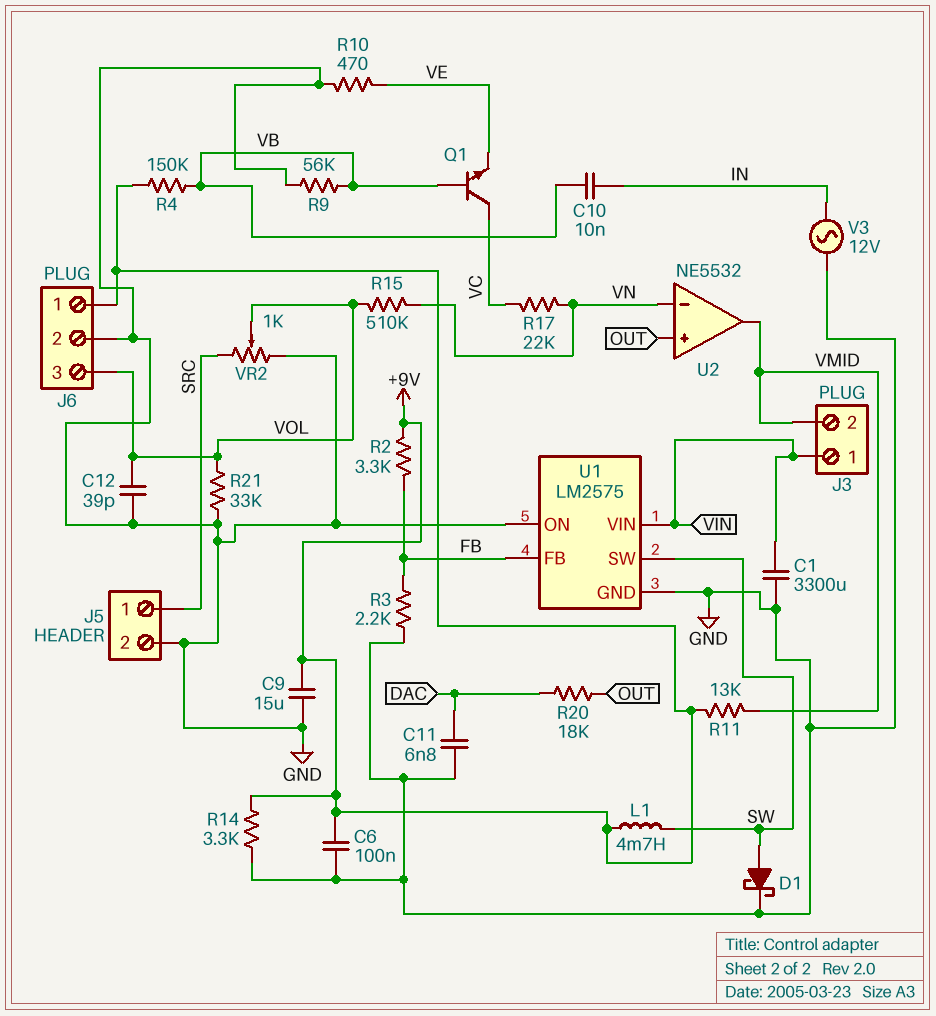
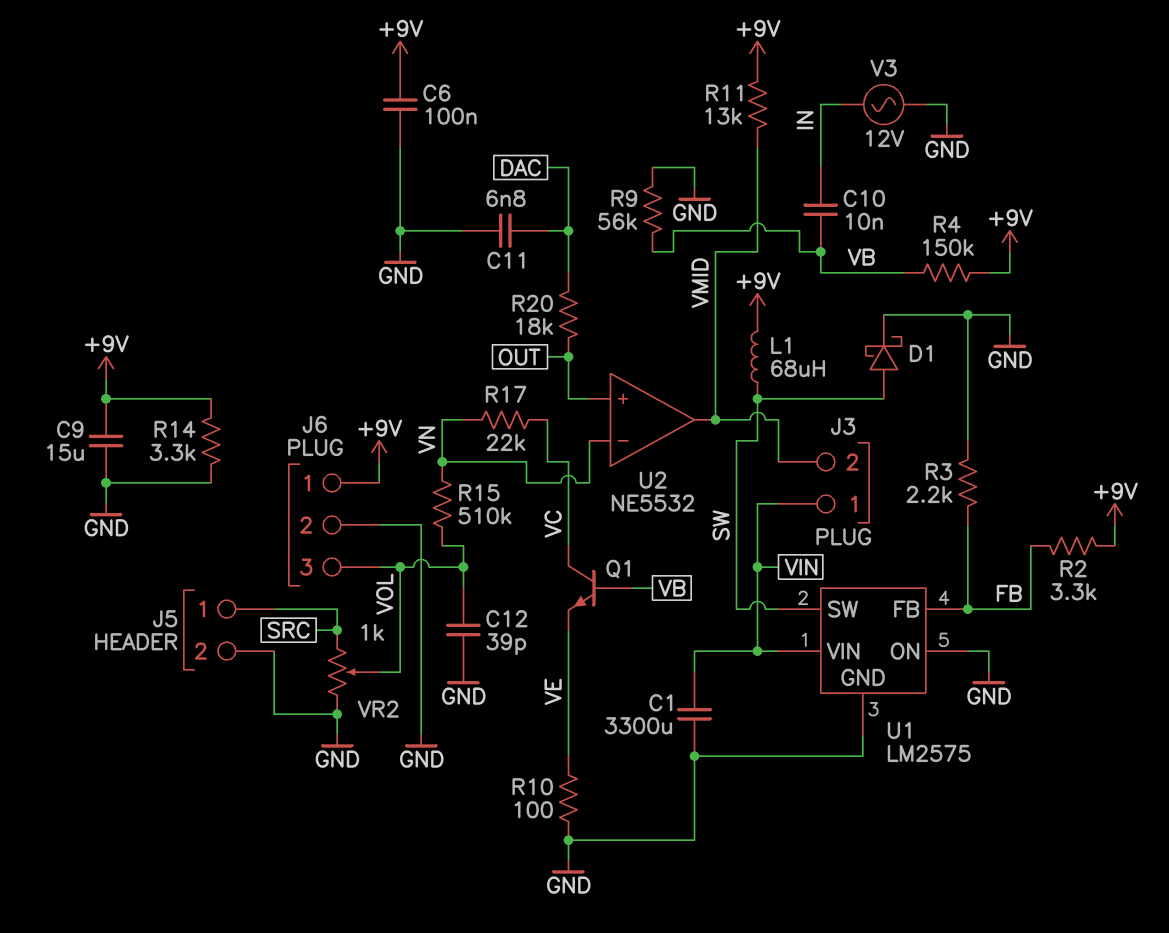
L1: 4.7mH (+9V, SW) -> 68uH (+9V, SW)
R10: 470 (GND, VE) -> 100 (GND, VE)
R21: 33k (GND, VOL) -> none

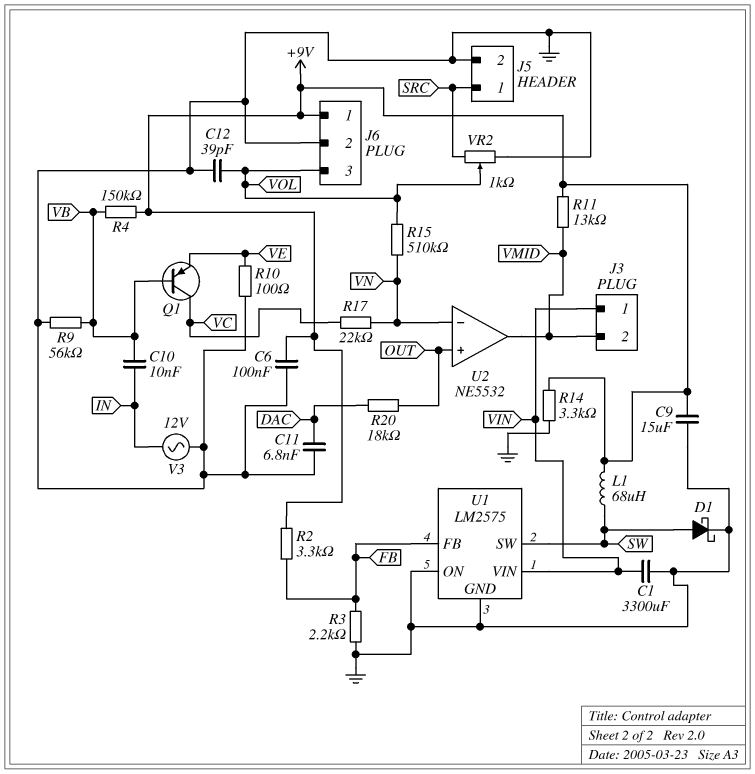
Q1: NPN (B VB, C VC, E VE) -> PNP (B VB, C VC, E VE)

